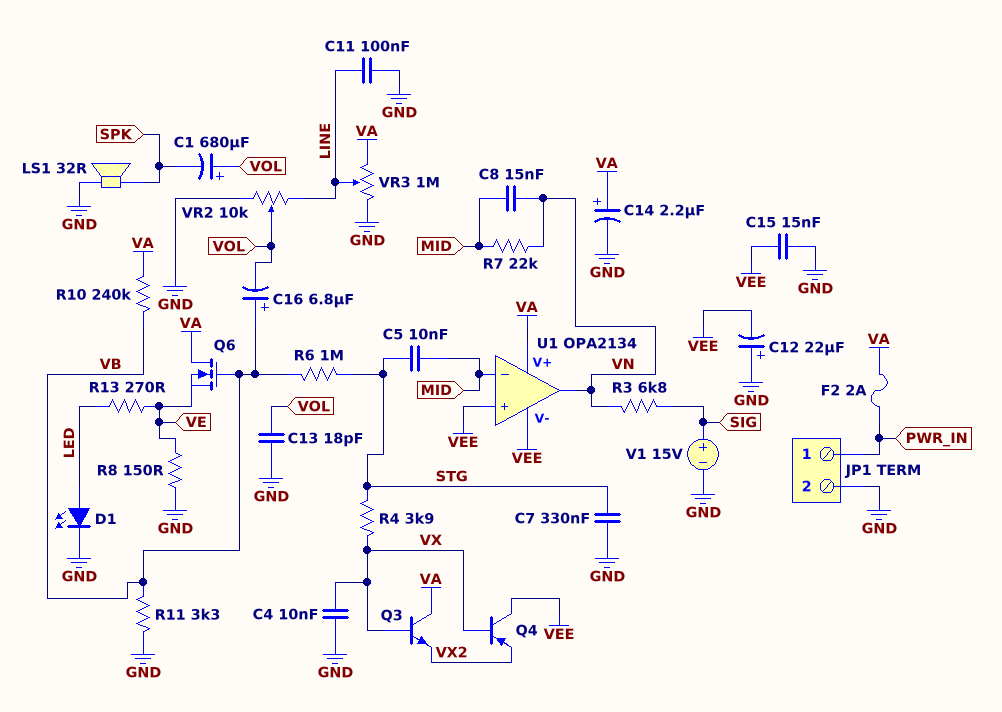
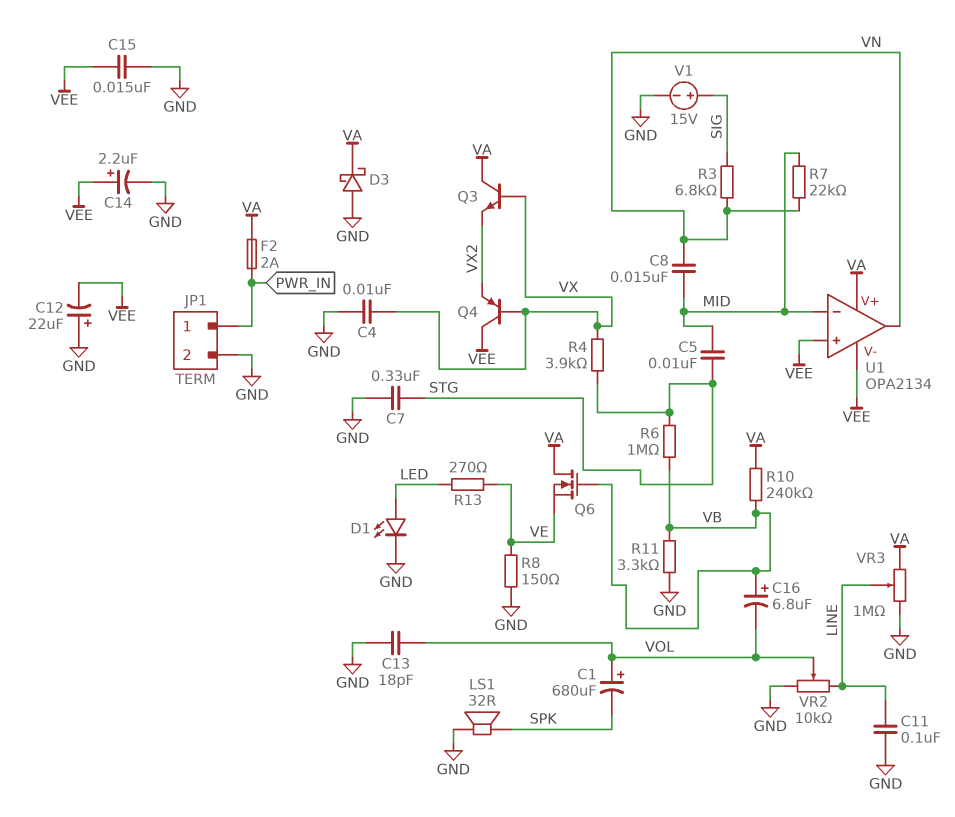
C14: 2.2uF (plus VA, minus GND) -> 2.2uF (plus VEE, minus GND)
D3: none -> schottky (A GND, K VA)

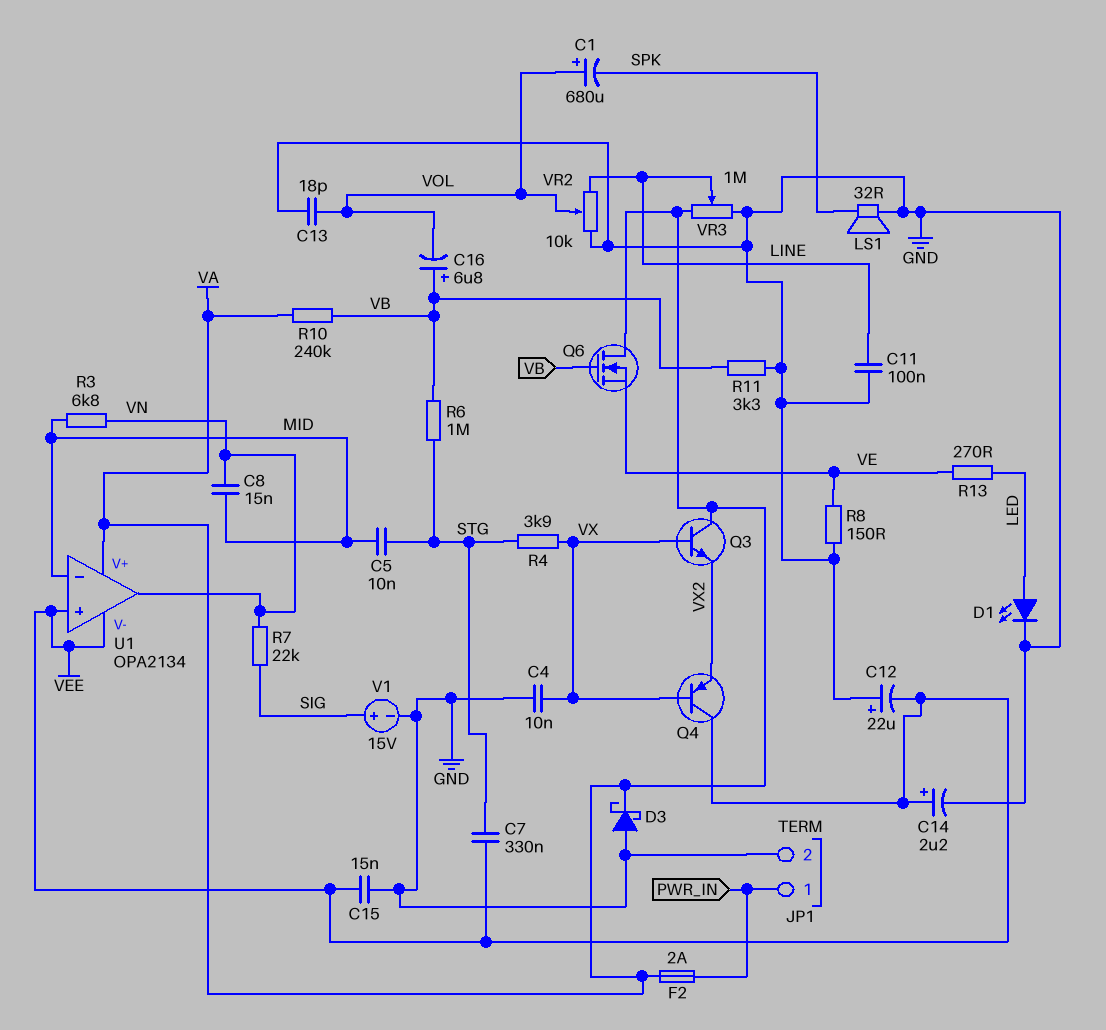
C7: 330nF (GND, STG) -> 330nF (STG, VEE)
R3: 6.8k (SIG, VN) -> 6.8k (MID, VN)
R7: 22k (MID, VN) -> 22k (SIG, VN)

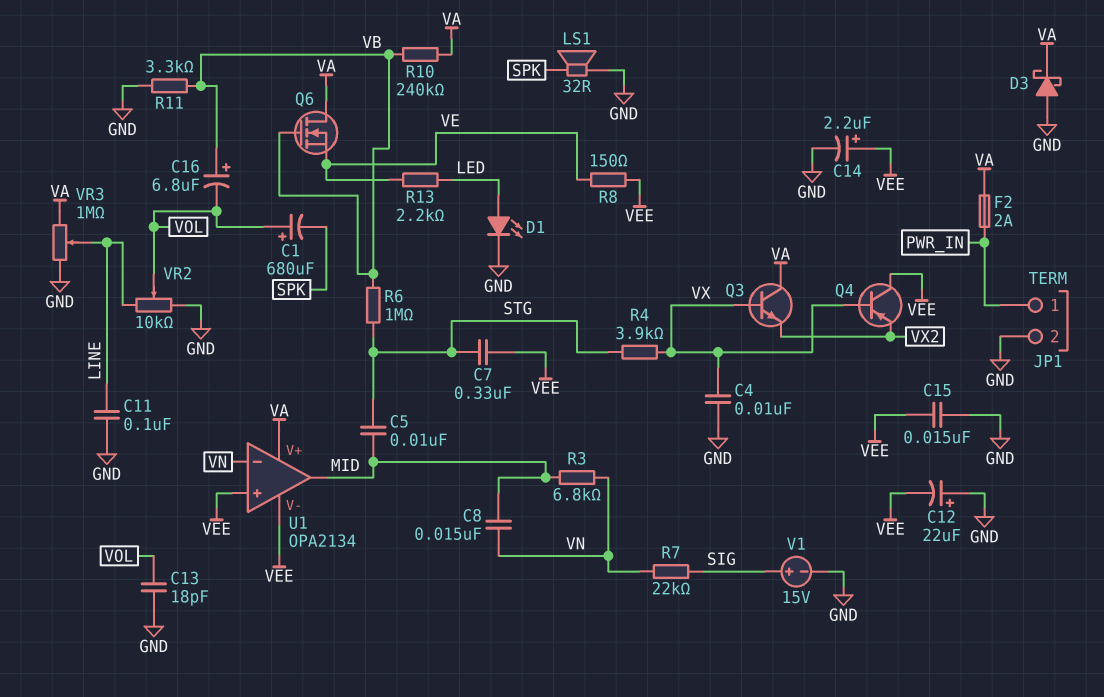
R8: 150 (GND, VE) -> 150 (VE, VEE)
R13: 270 (LED, VE) -> 2.2k (LED, VE)
U1 pin in-: MID -> VN
U1 pin out: VN -> MID

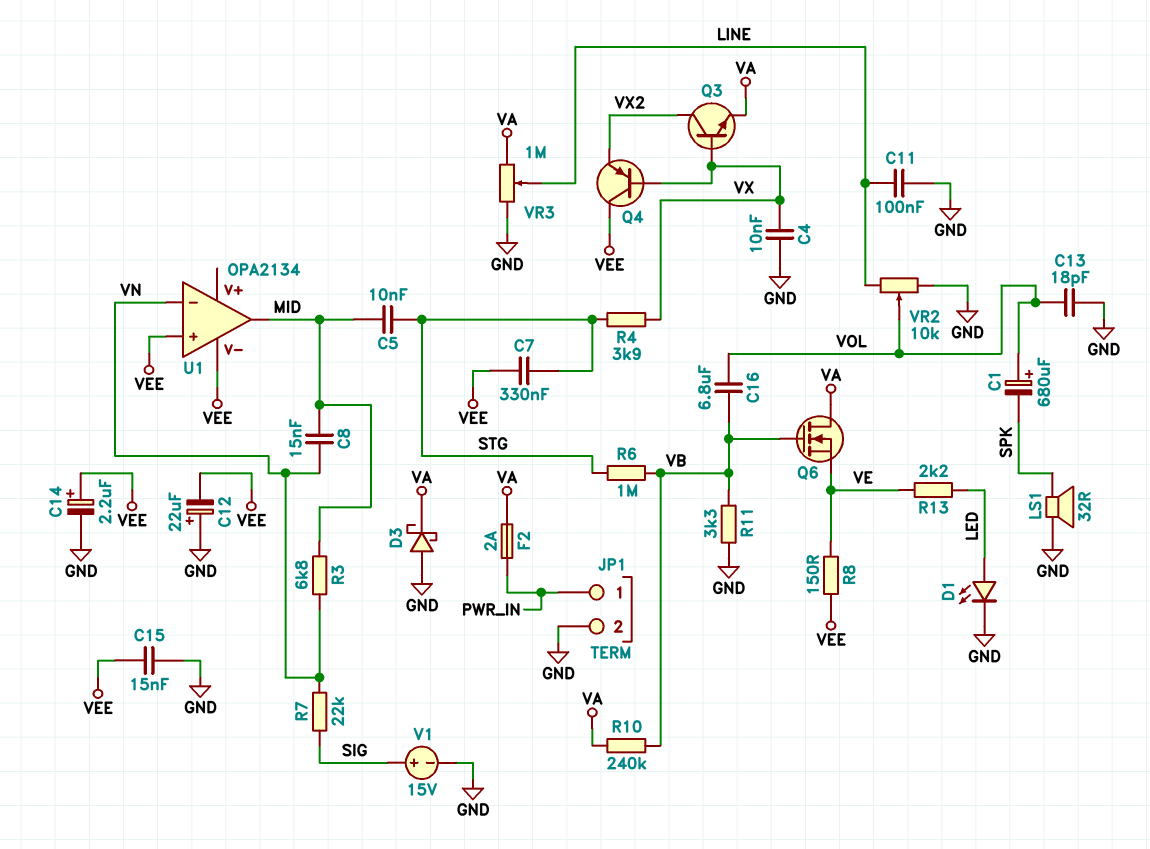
C16: 6.8uF (plus VB, minus VOL) -> 6.8uF (VB, VOL)
Q3: NPN (B VX, C VA, E VX2) -> NPN (B VX, C VX2, E VA)
U1 pin V+: VA -> none

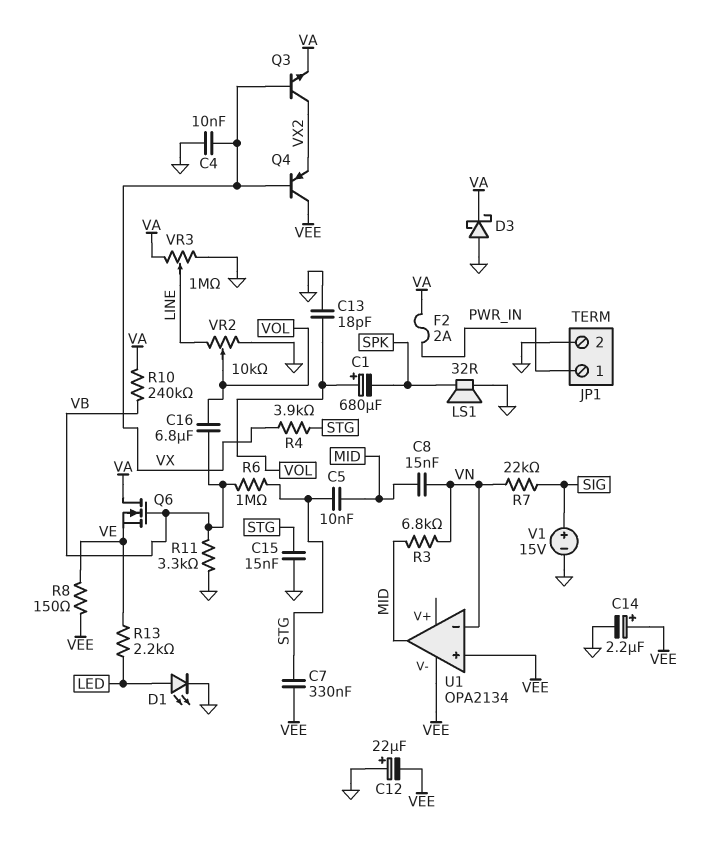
C11: 100nF (GND, LINE) -> none
C15: 15nF (GND, VEE) -> 15nF (GND, STG)

